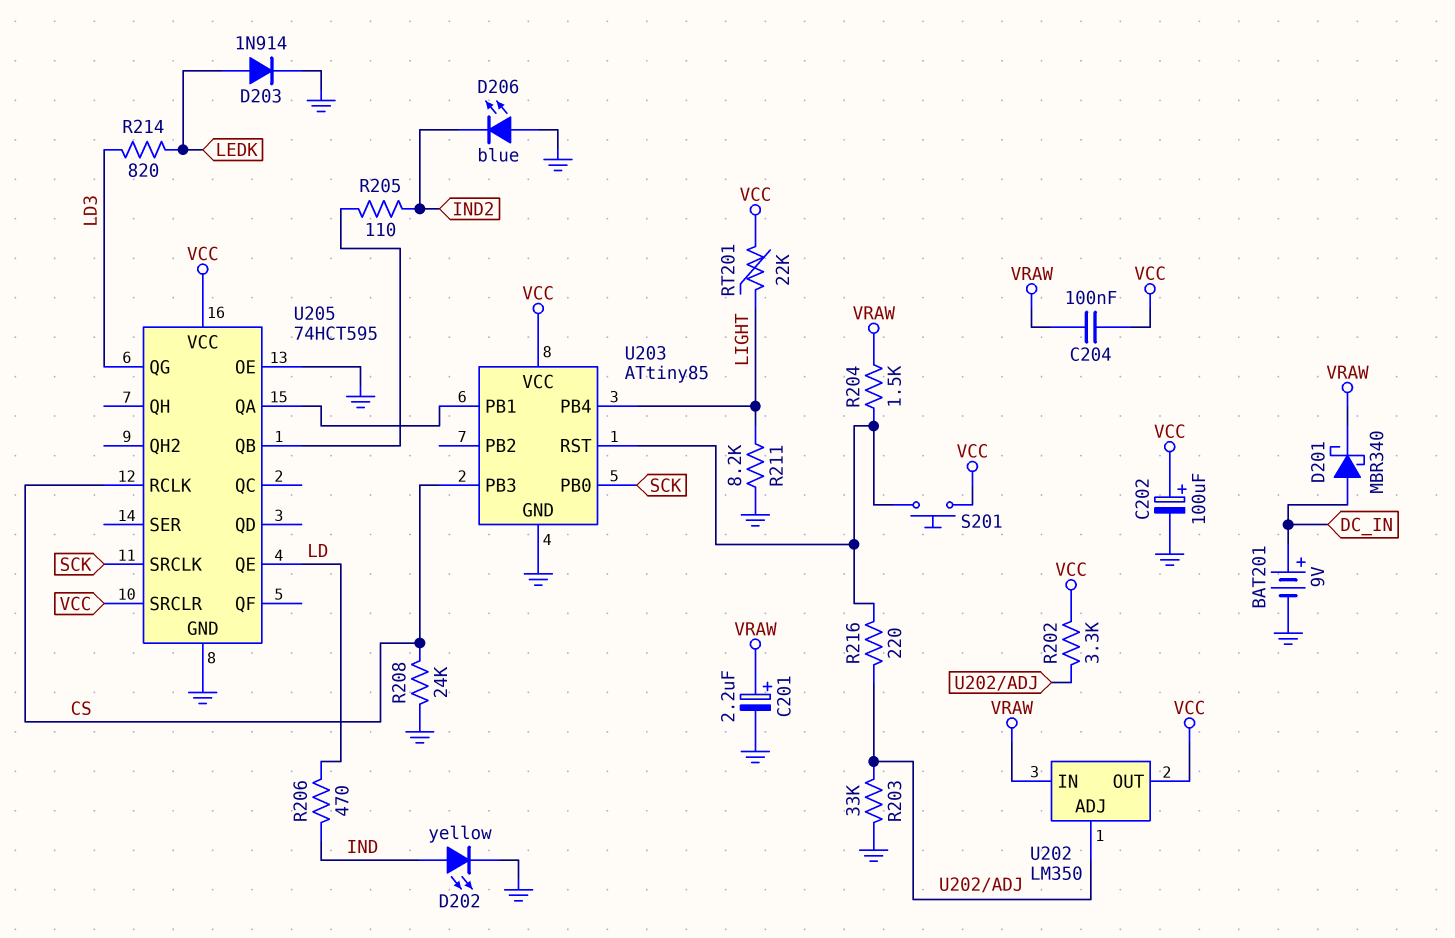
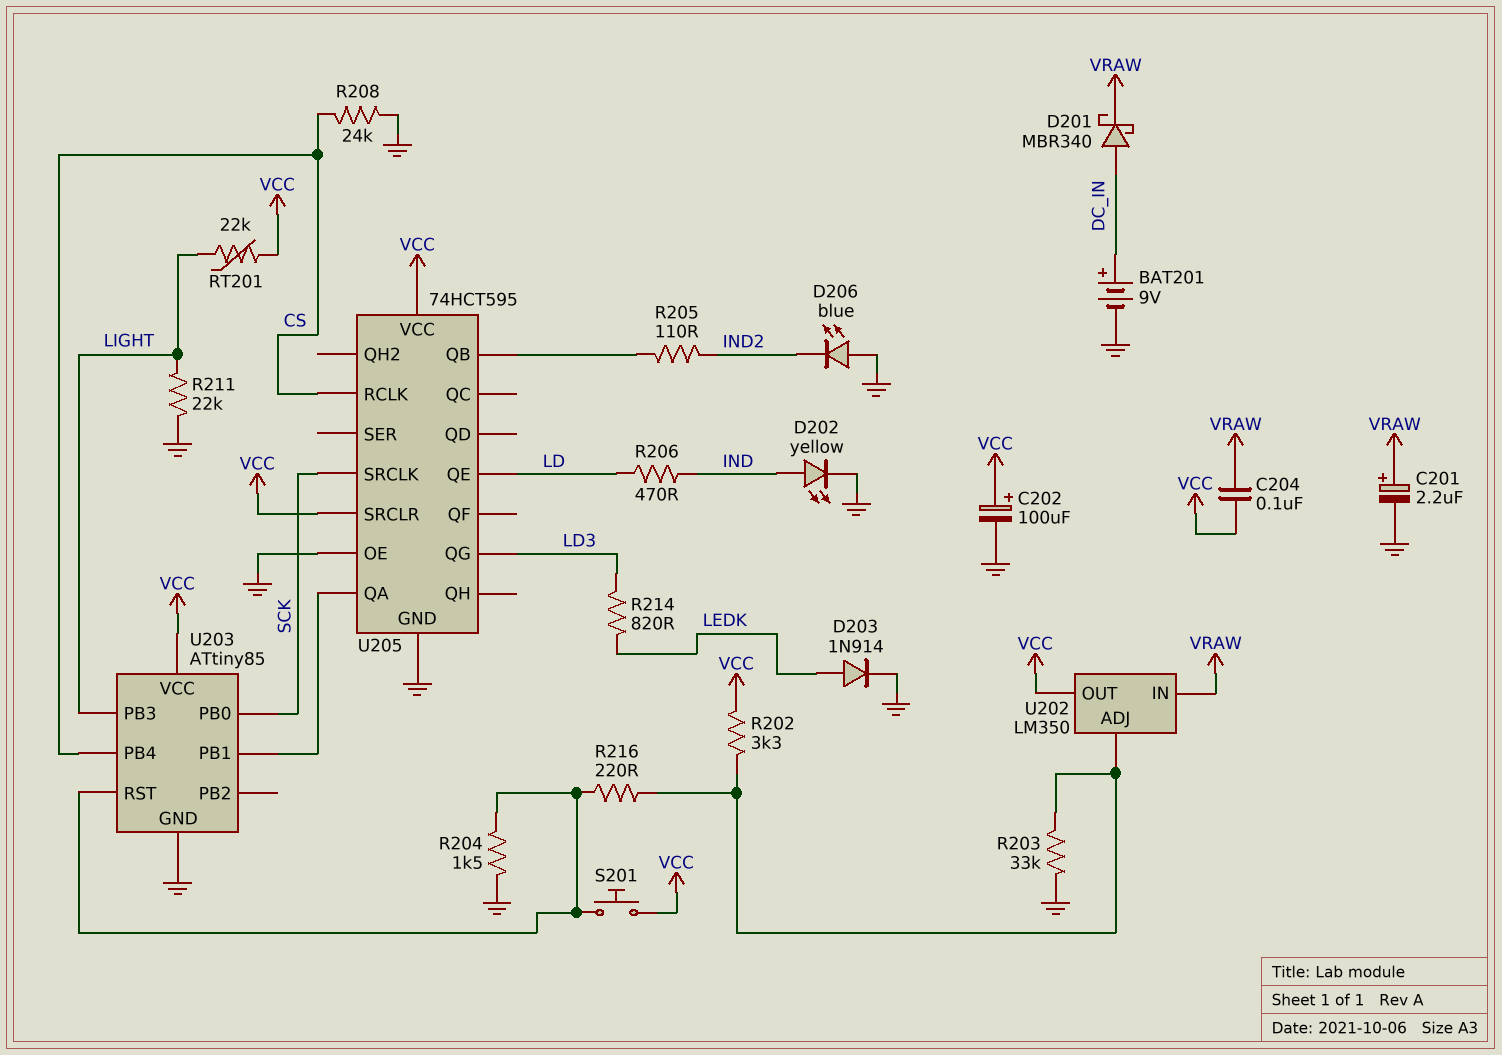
R204: 1.5k (U203/RST, VRAW) -> 1.5k (GND, U203/RST)
R211: 8.2k (GND, LIGHT) -> 22k (GND, LIGHT)
U203 pin PB3: CS -> LIGHT
U203 pin PB4: LIGHT -> CS

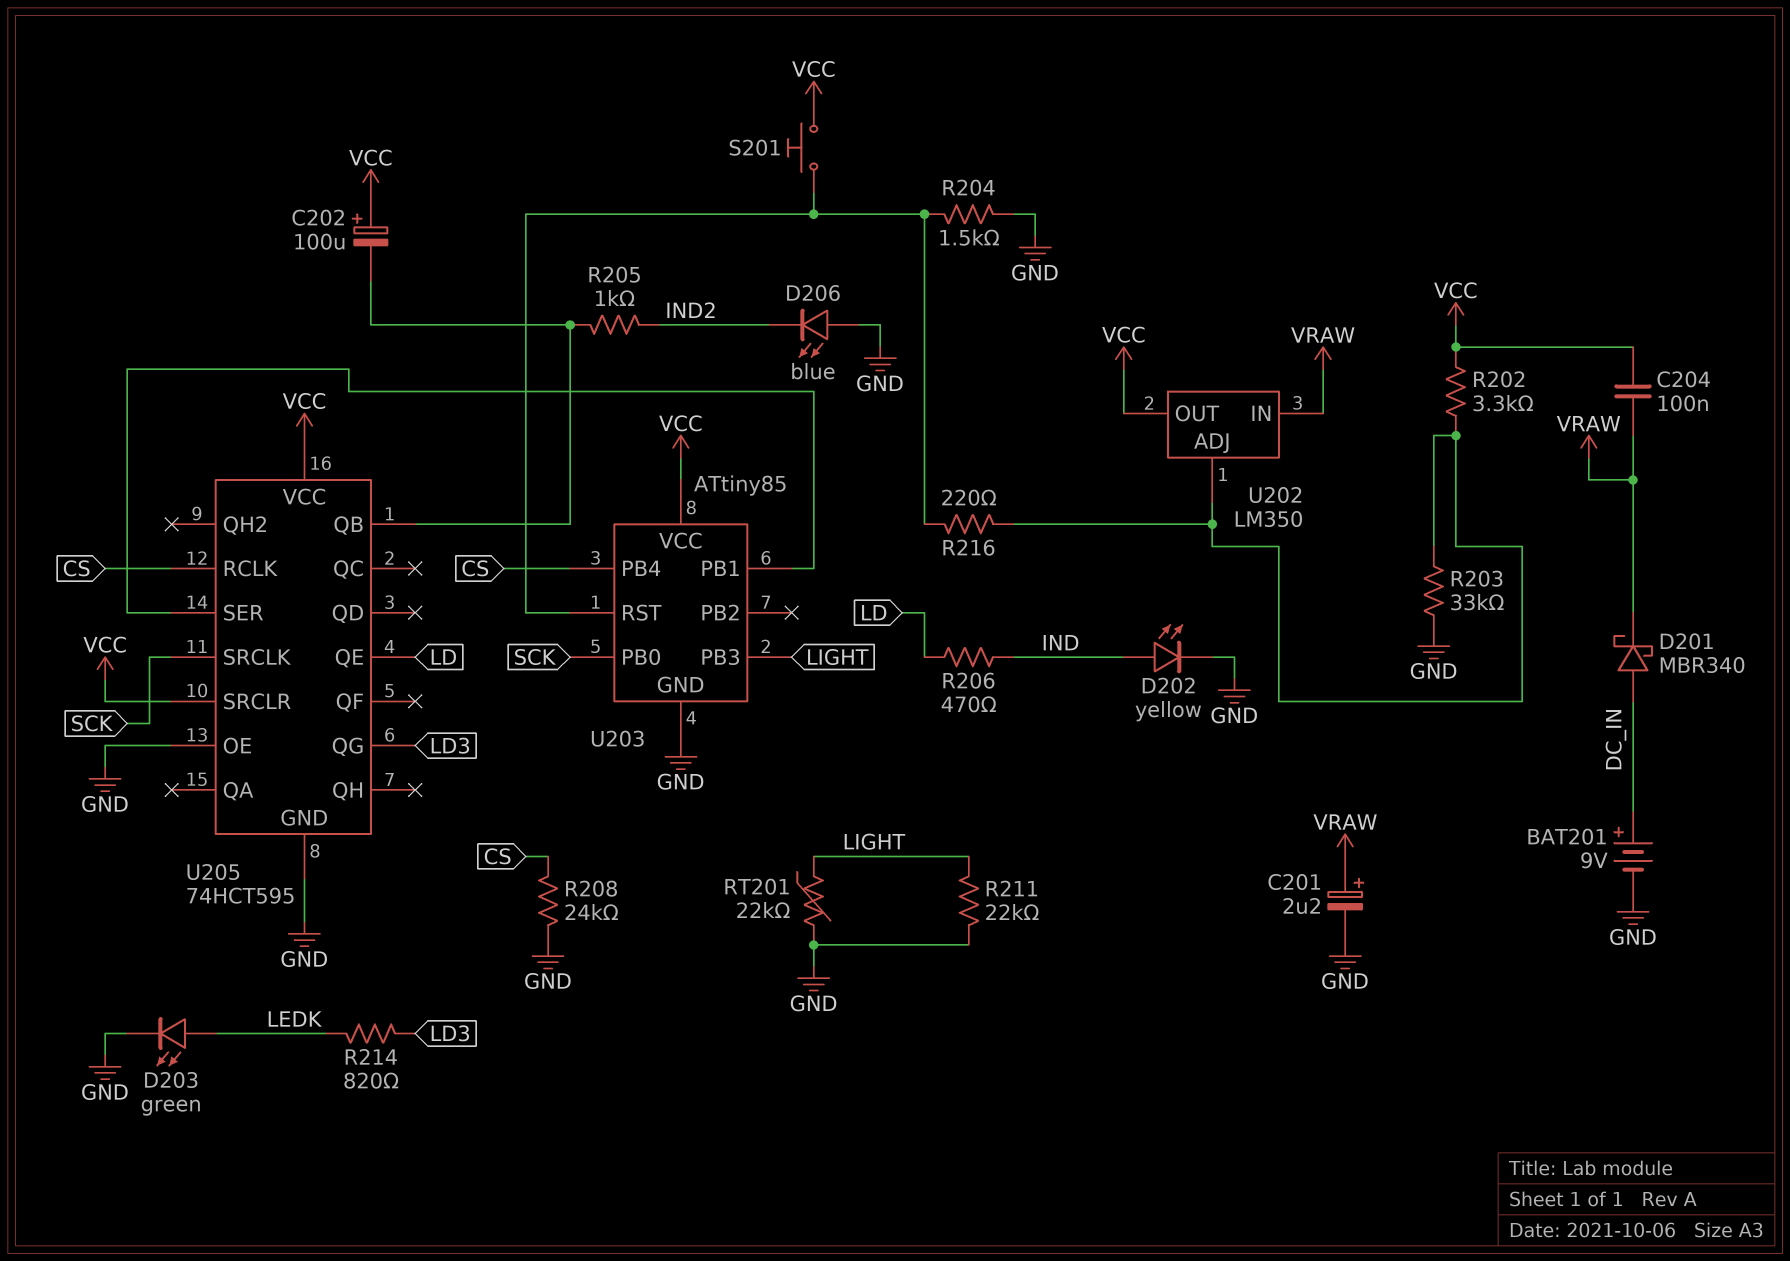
C202: 100uF (plus VCC, minus GND) -> 100uF (plus VCC, minus U205/QB)
D203: diode 1N914 (A LEDK, K GND) -> LED green (A LEDK, K GND)
R205: 110 (IND2, U205/QB) -> 1k (IND2, U205/QB)
RT201: 22k (LIGHT, VCC) -> 22k (GND, LIGHT)
U205 pin QA: U203/PB1 -> none
U205 pin SER: none -> U203/PB1

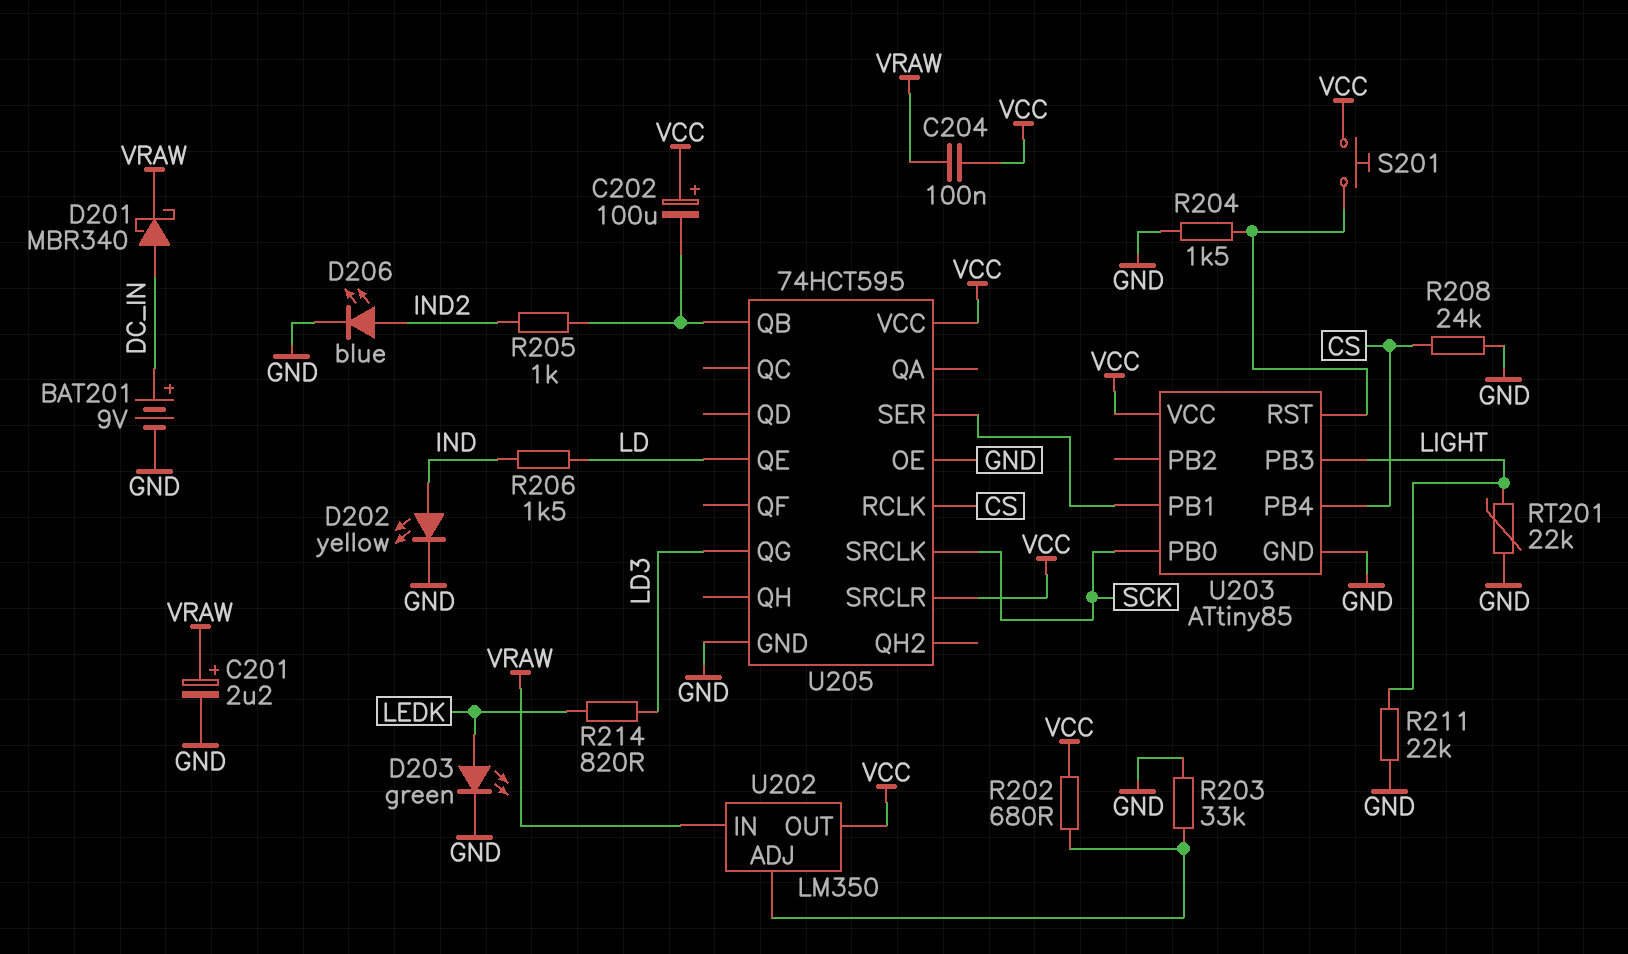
D206: LED blue (A GND, K IND2) -> LED blue (A IND2, K GND)
R202: 3.3k (U202/ADJ, VCC) -> 680 (U202/ADJ, VCC)
R206: 470 (IND, LD) -> 1.5k (IND, LD)
R216: 220 (U202/ADJ, U203/RST) -> none

